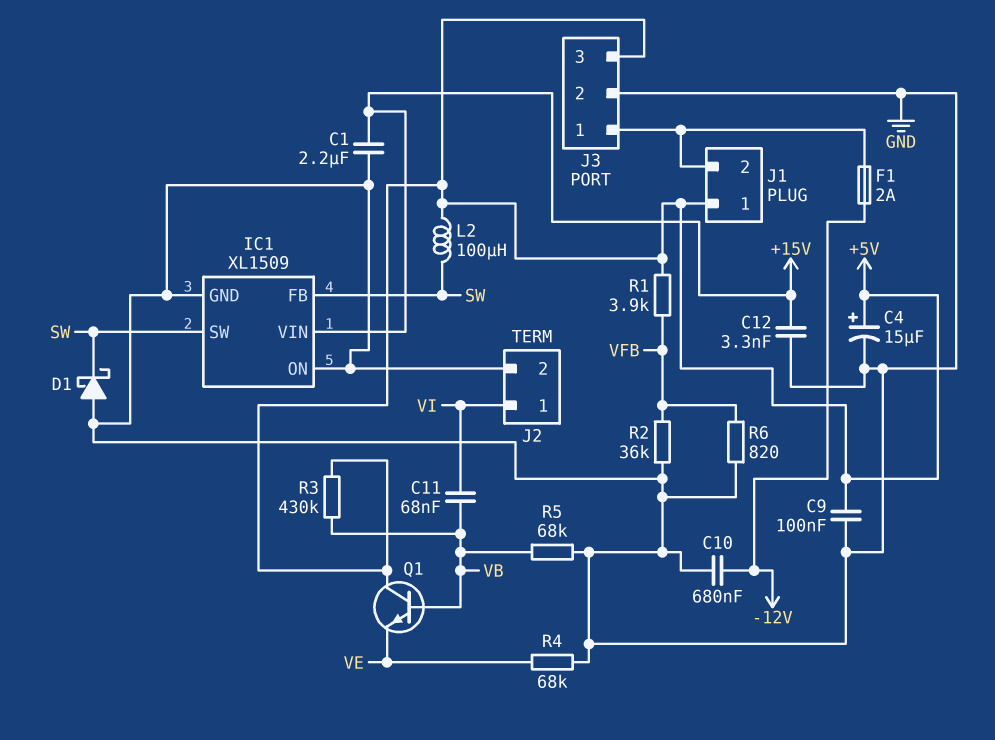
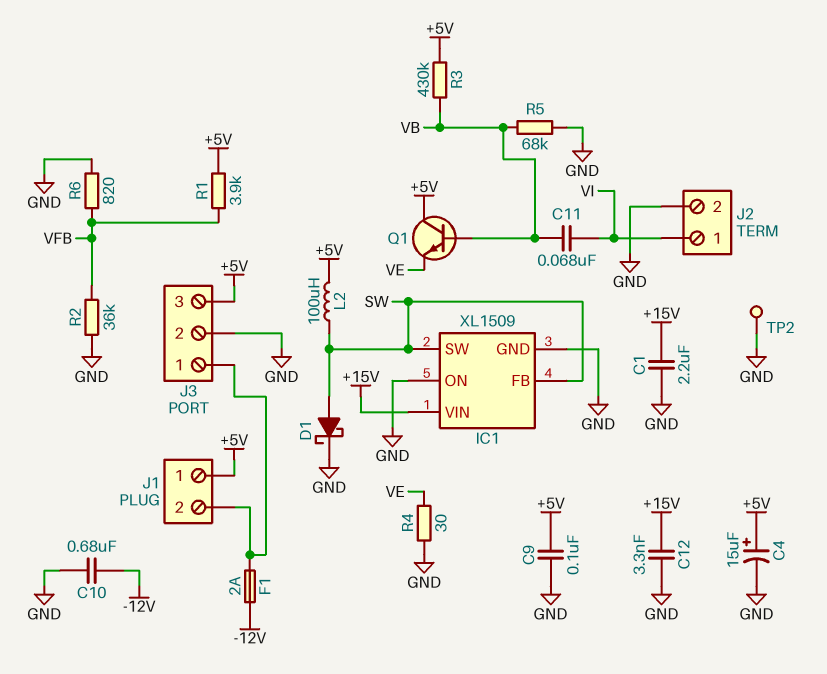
D1: schottky (A GND, K SW) -> schottky (A SW, K GND)
R4: 68k (GND, VE) -> 30 (GND, VE)
TP2: none -> test point (GND)

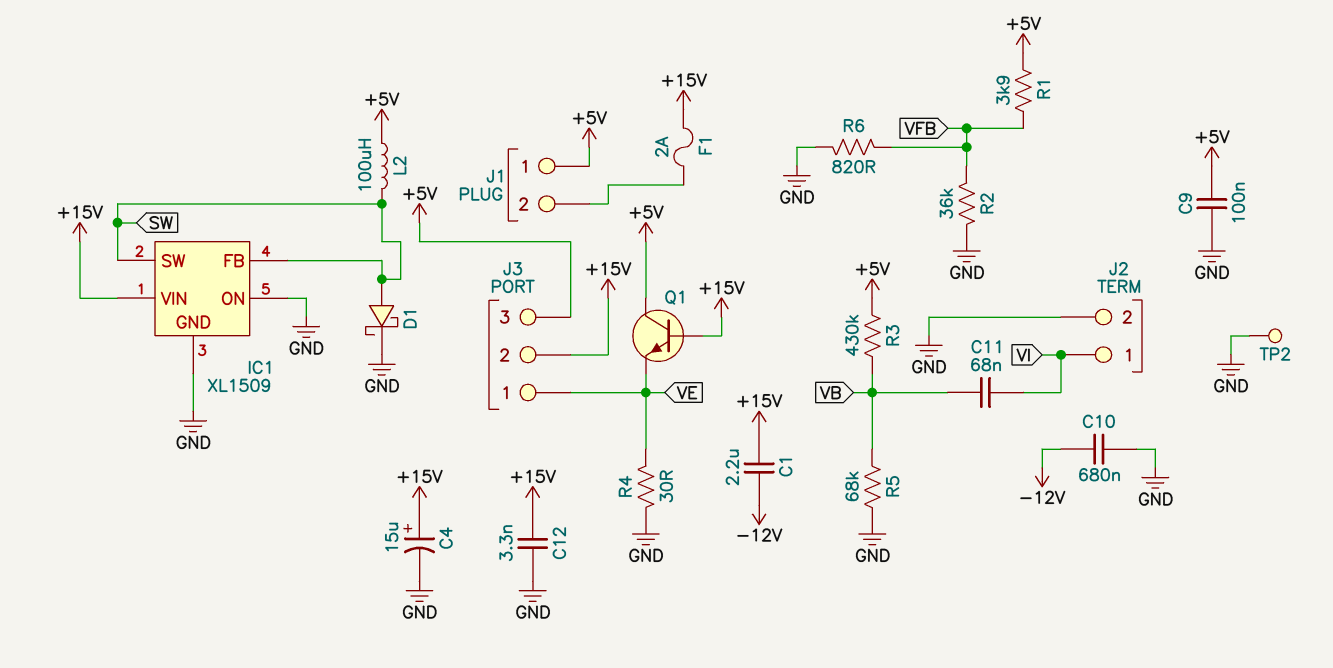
C1: 2.2uF (+15V, GND) -> 2.2uF (+15V, -12V)
C4: 15uF (plus +5V, minus GND) -> 15uF (plus +15V, minus GND)
F1: 2A (-12V, J1/2) -> 2A (+15V, J1/2)
J3 pin 1: J1/2 -> VE
J3 pin 2: GND -> +15V
Q1: NPN (B VB, C +5V, E VE) -> NPN (B +15V, C +5V, E VE)

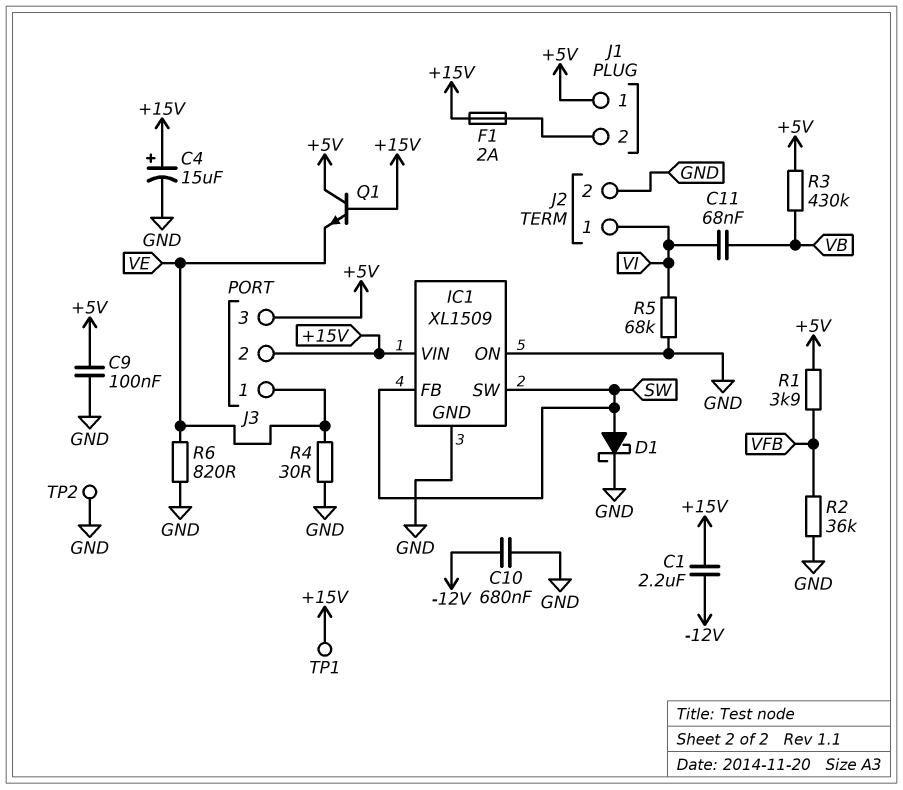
C12: 3.3nF (+15V, GND) -> none
L2: 100uH (+5V, SW) -> none
R5: 68k (GND, VB) -> 68k (GND, VI)
R6: 820 (GND, VFB) -> 820 (GND, VE)
TP1: none -> test point (+15V)

